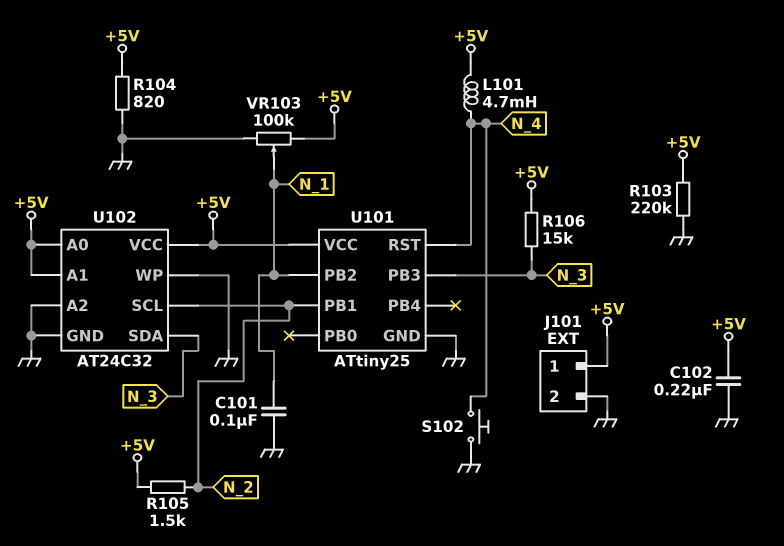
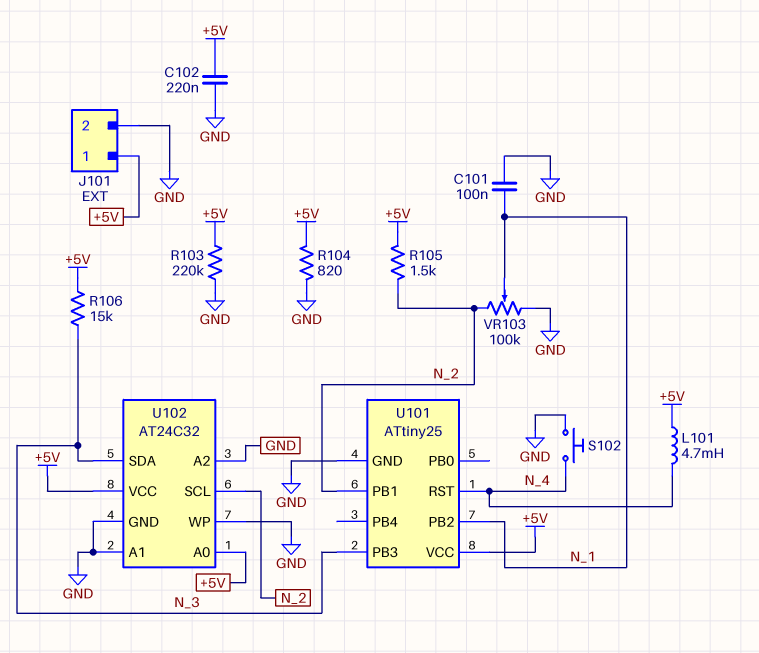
U102 pin A1: +5V -> GND
VR103: 100k (+5V, GND, wiper N_1) -> 100k (GND, N_2, wiper N_1)

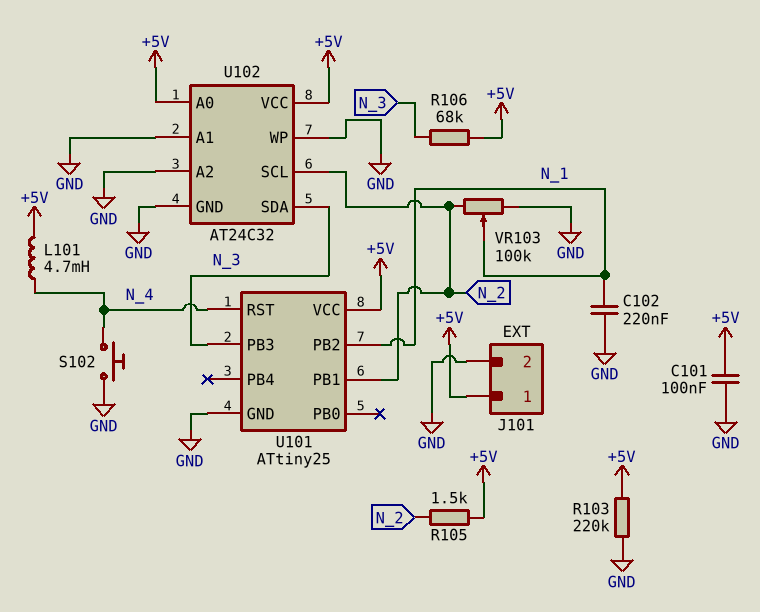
C101: 100nF (GND, N_1) -> 100nF (+5V, GND)
C102: 220nF (+5V, GND) -> 220nF (GND, N_1)
R104: 820 (+5V, GND) -> none
R106: 15k (+5V, N_3) -> 68k (+5V, N_3)

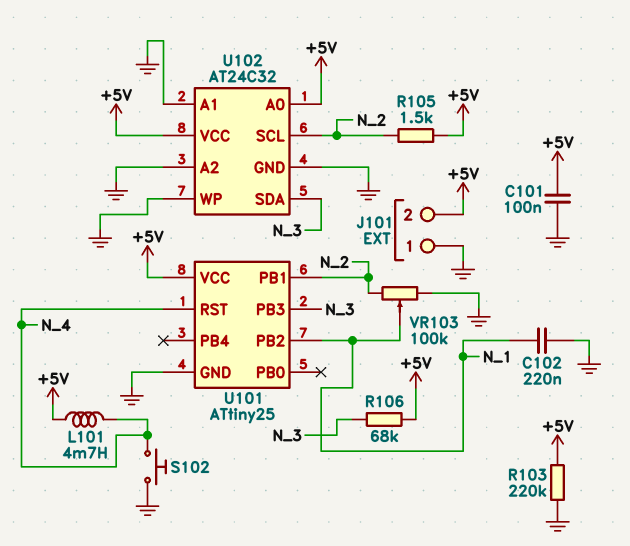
J101 pin 1: +5V -> GND
J101 pin 2: GND -> +5V

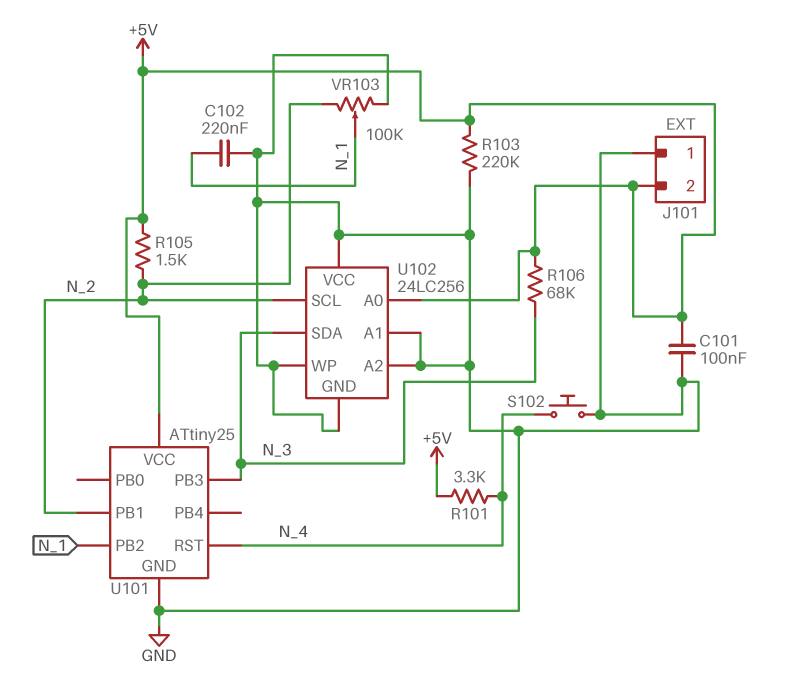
L101: 4.7mH (+5V, N_4) -> none
R101: none -> 3.3k (+5V, N_4)
U102: AT24C32 -> 24LC256
U102 pin VCC: +5V -> GND

